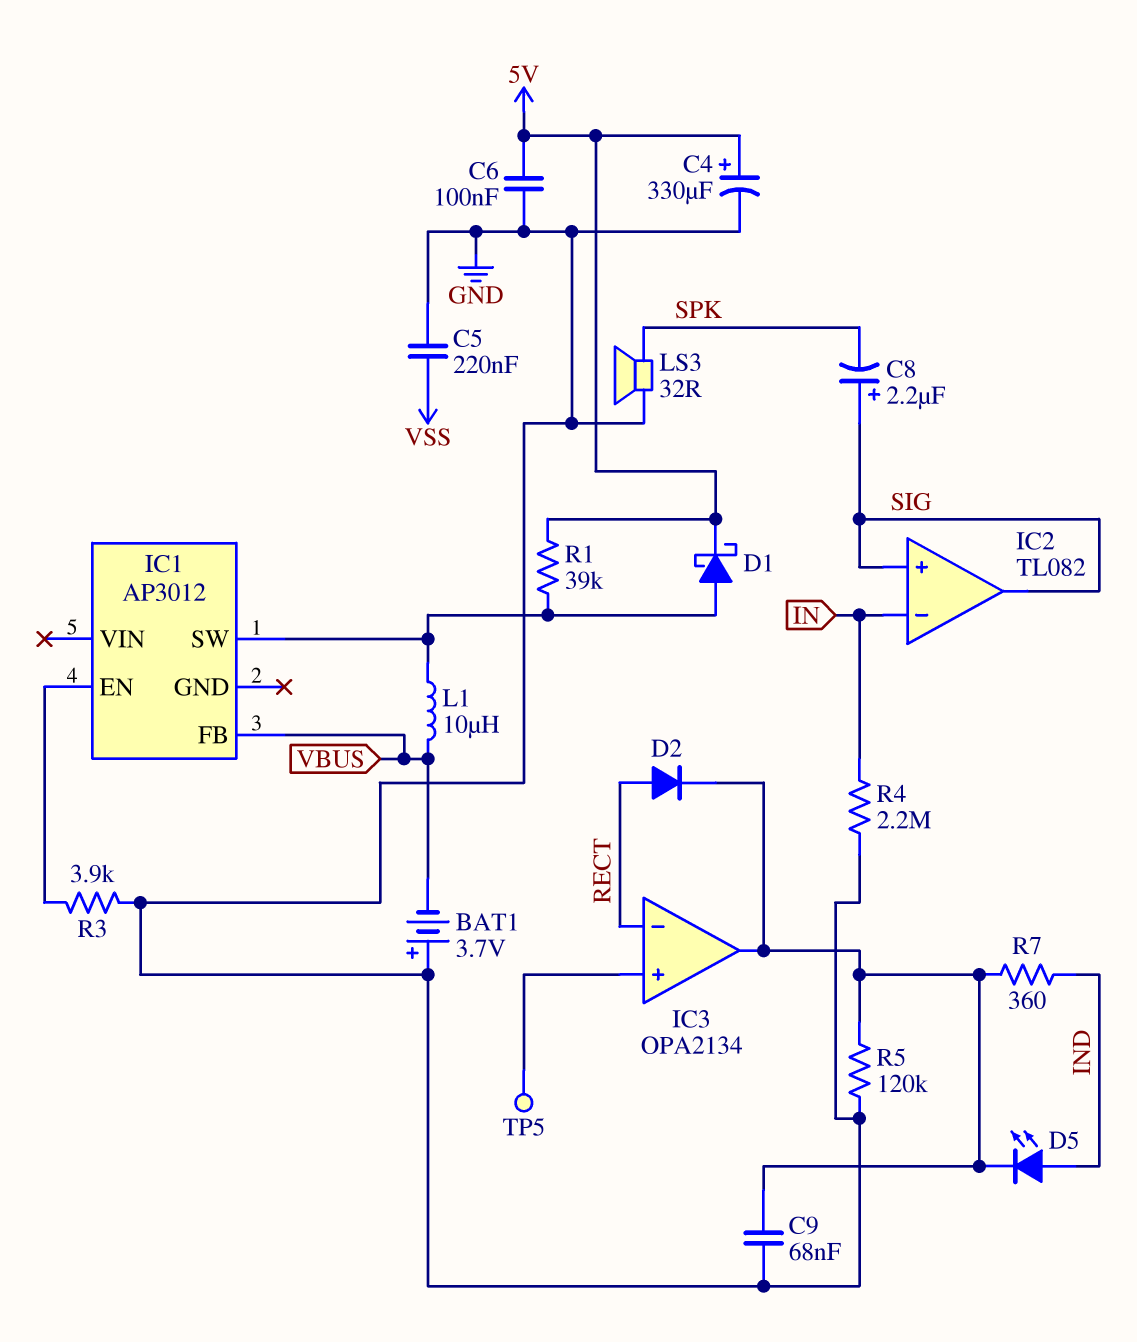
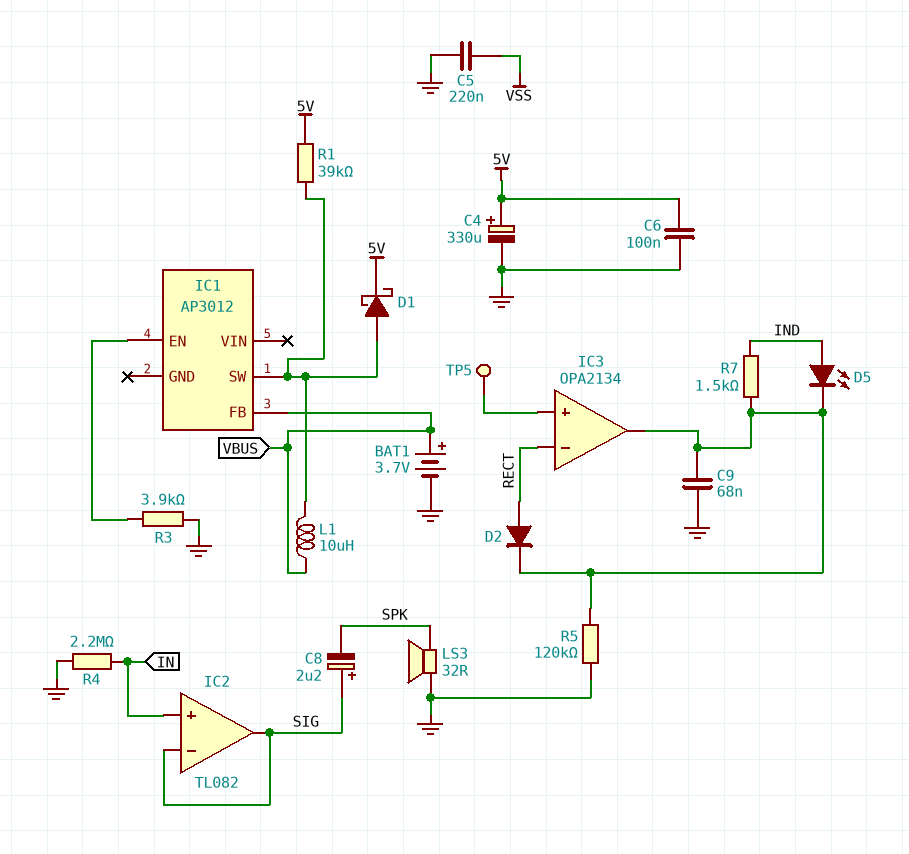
BAT1: 3.7V (plus GND, minus VBUS) -> 3.7V (plus VBUS, minus GND)
IC2 pin in+: SIG -> IN
IC2 pin in-: IN -> SIG
R7: 360 (IC3/out, IND) -> 1.5k (IC3/out, IND)

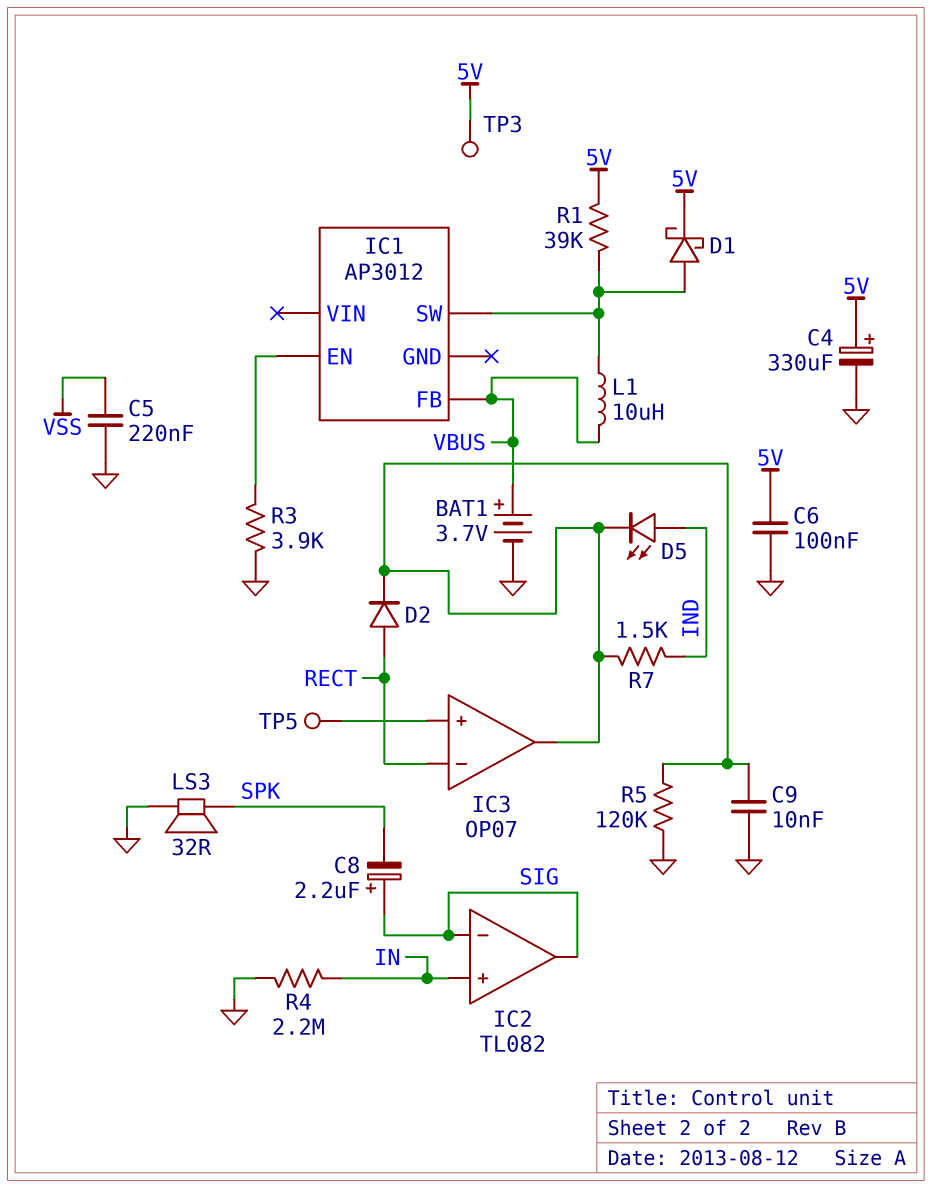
C9: 68nF (GND, IC3/out) -> 10nF (GND, IC3/out)
IC3: OPA2134 -> OP07
TP3: none -> test point (5V)

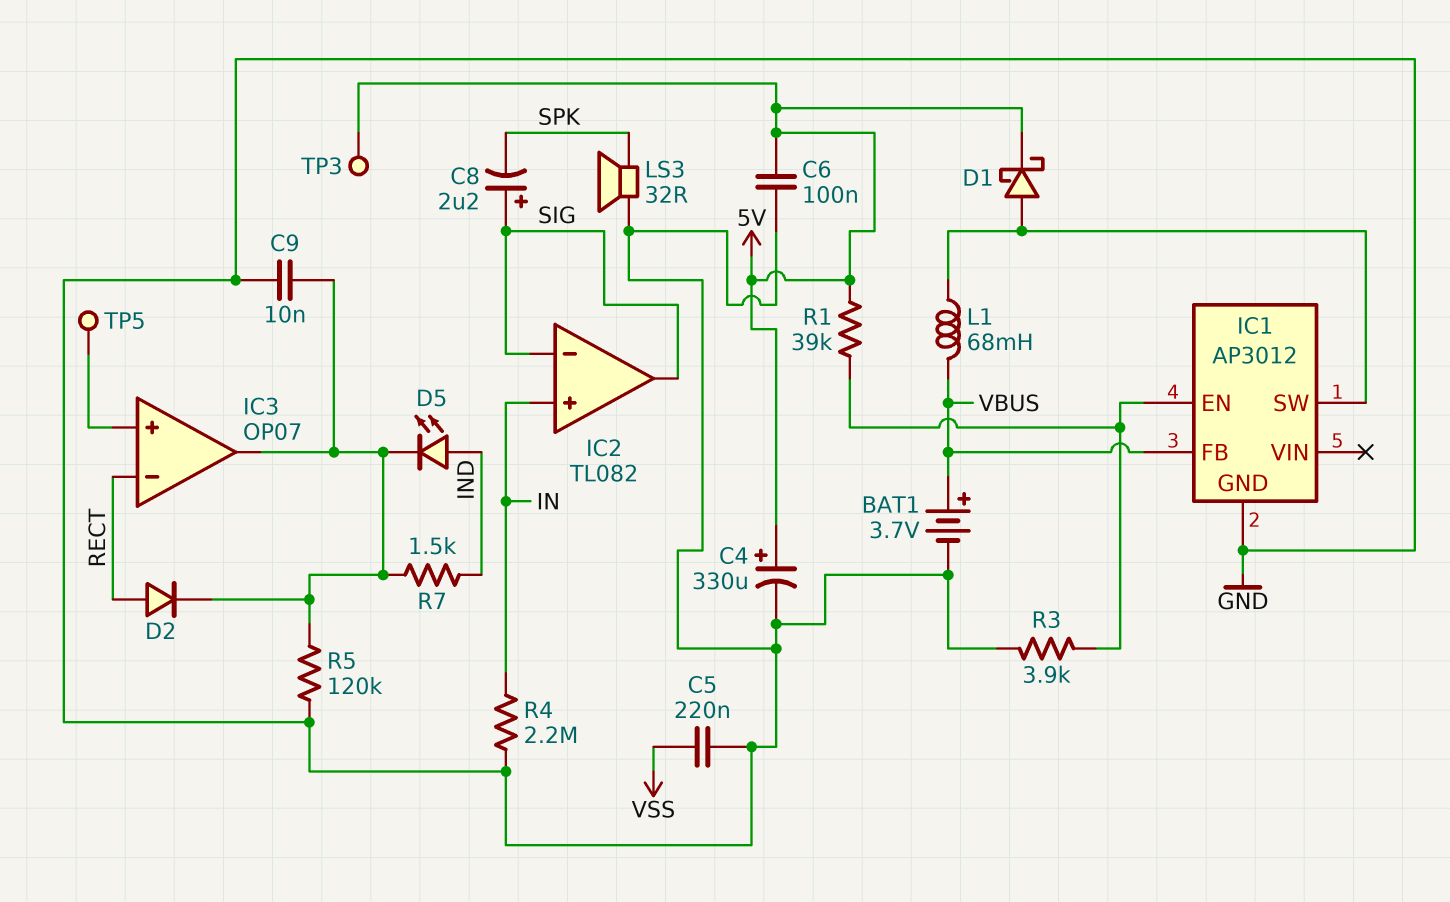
IC1 pin GND: none -> GND
L1: 10uH (IC1/SW, VBUS) -> 68mH (IC1/SW, VBUS)
R1: 39k (5V, IC1/SW) -> 39k (5V, IC1/EN)

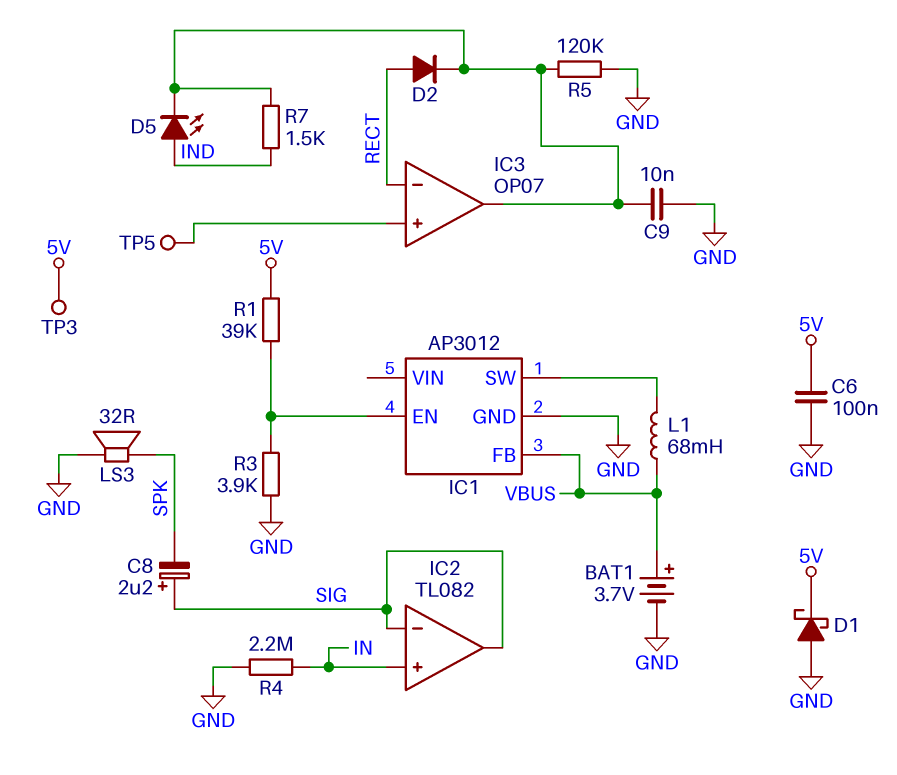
C4: 330uF (plus 5V, minus GND) -> none
C5: 220nF (GND, VSS) -> none
D1: schottky (A IC1/SW, K 5V) -> schottky (A GND, K 5V)

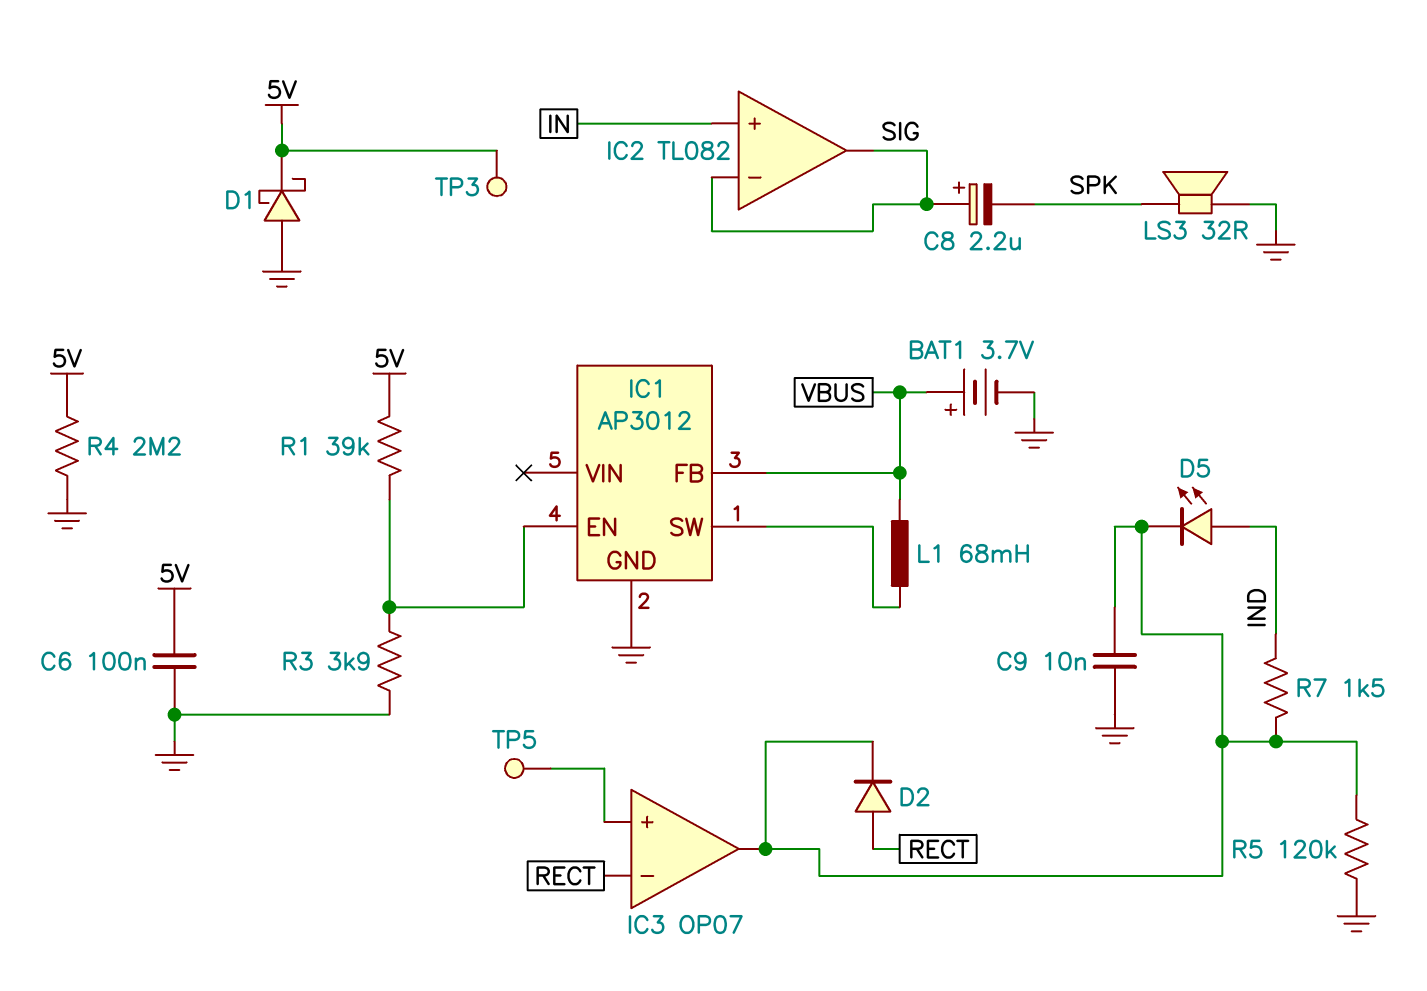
R4: 2.2M (GND, IN) -> 2.2M (5V, GND)

